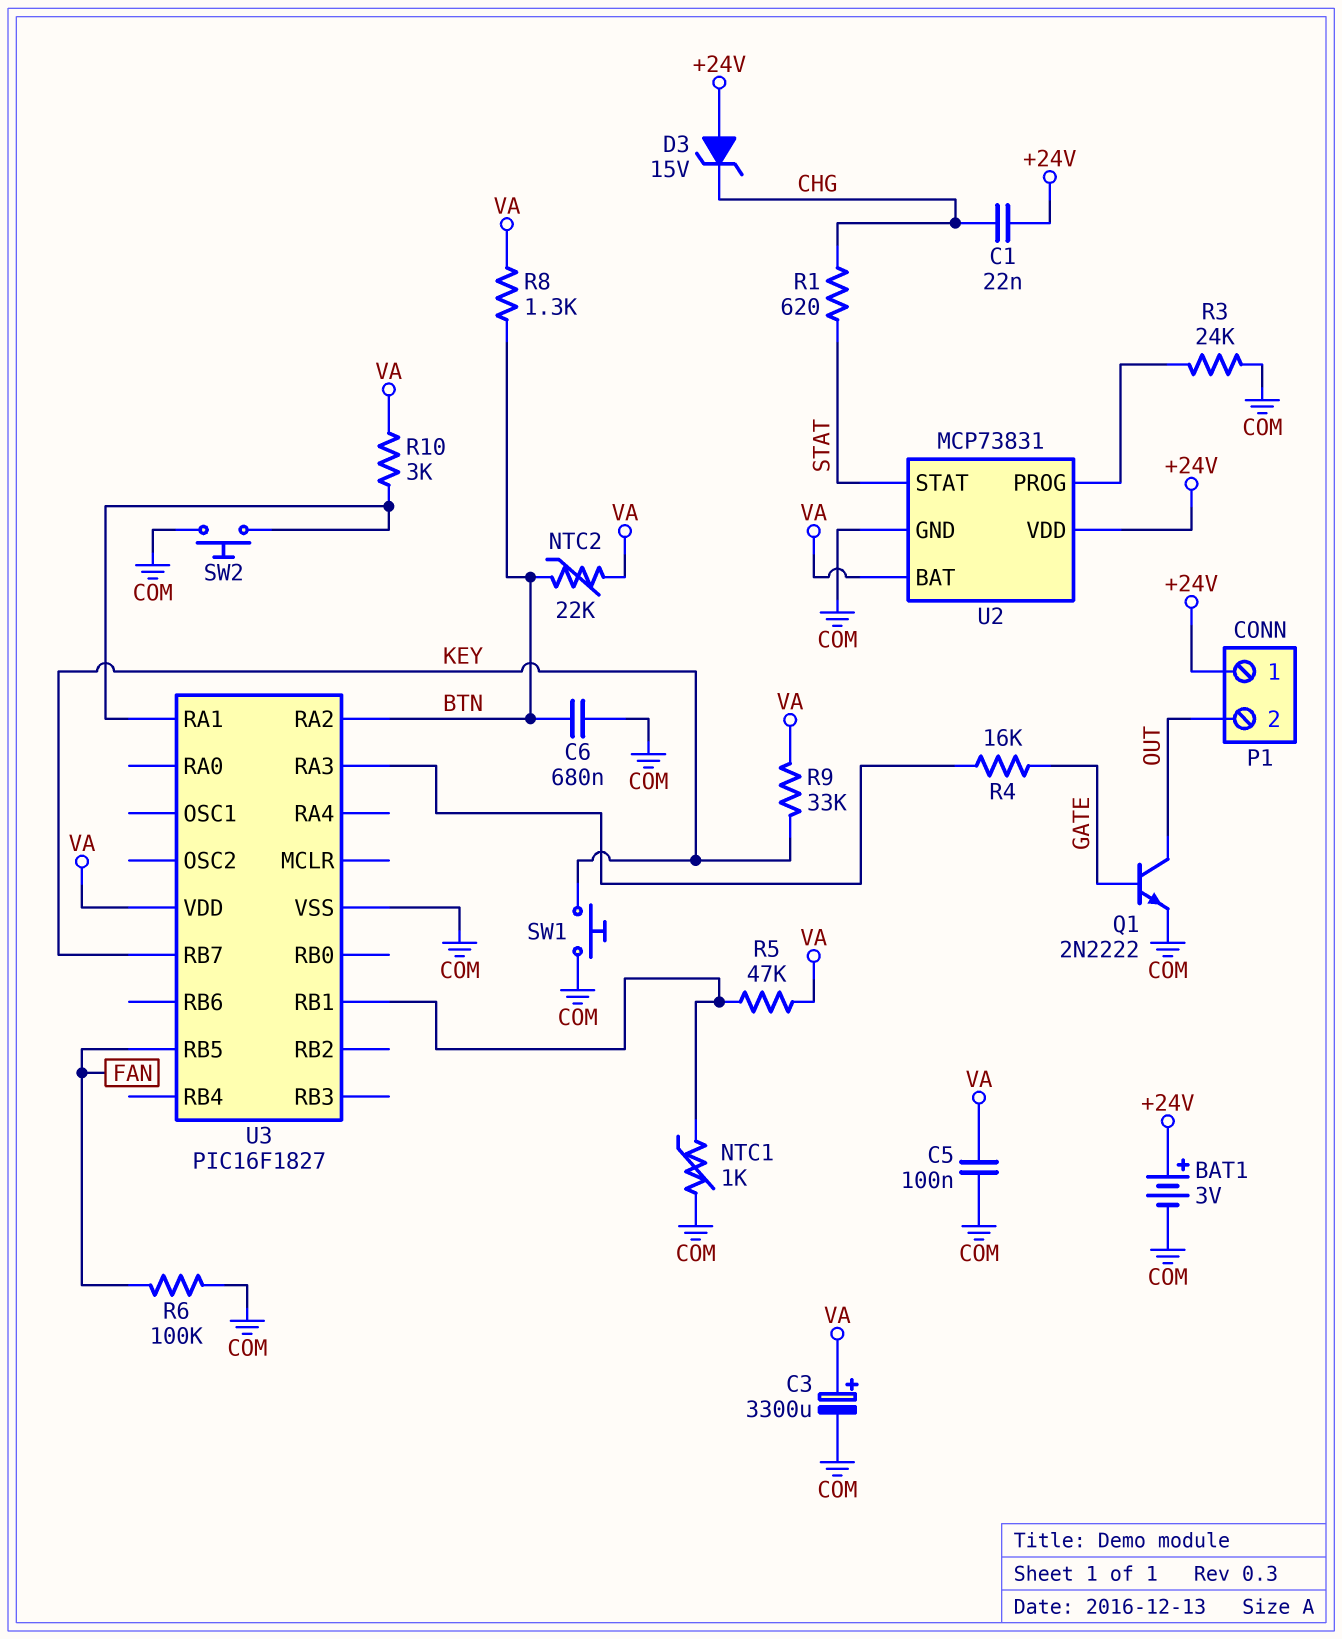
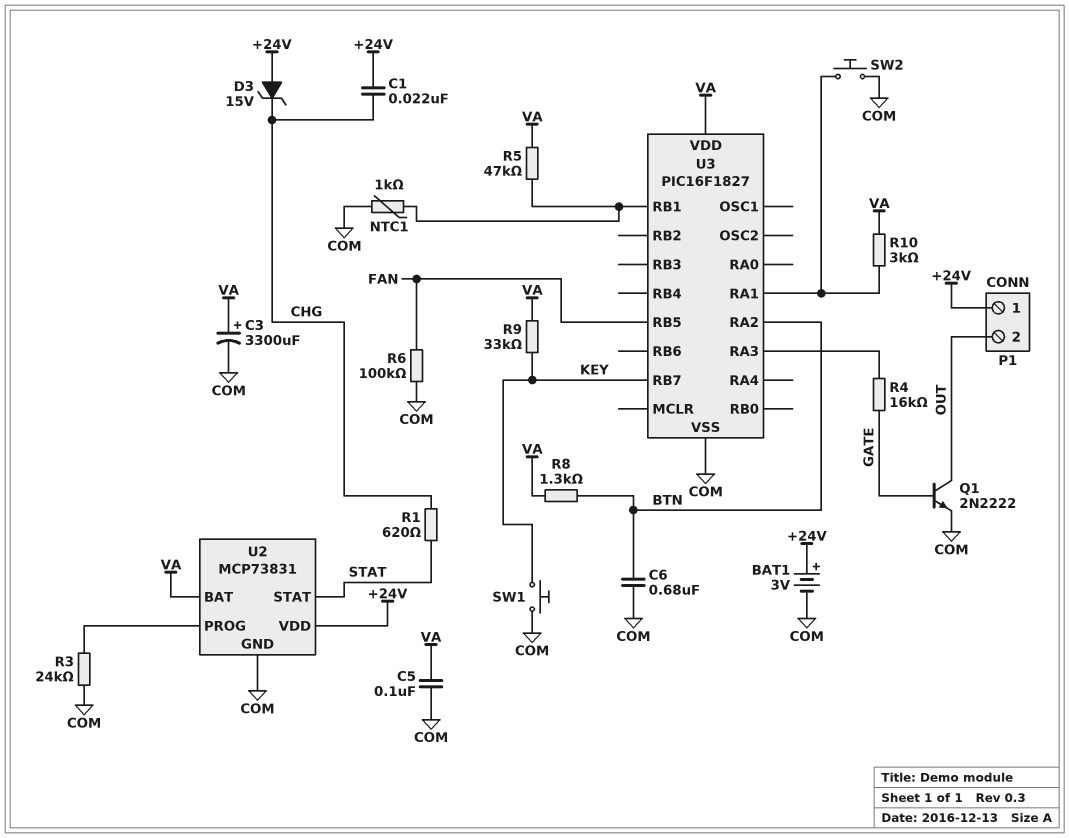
NTC2: 22k (BTN, VA) -> none

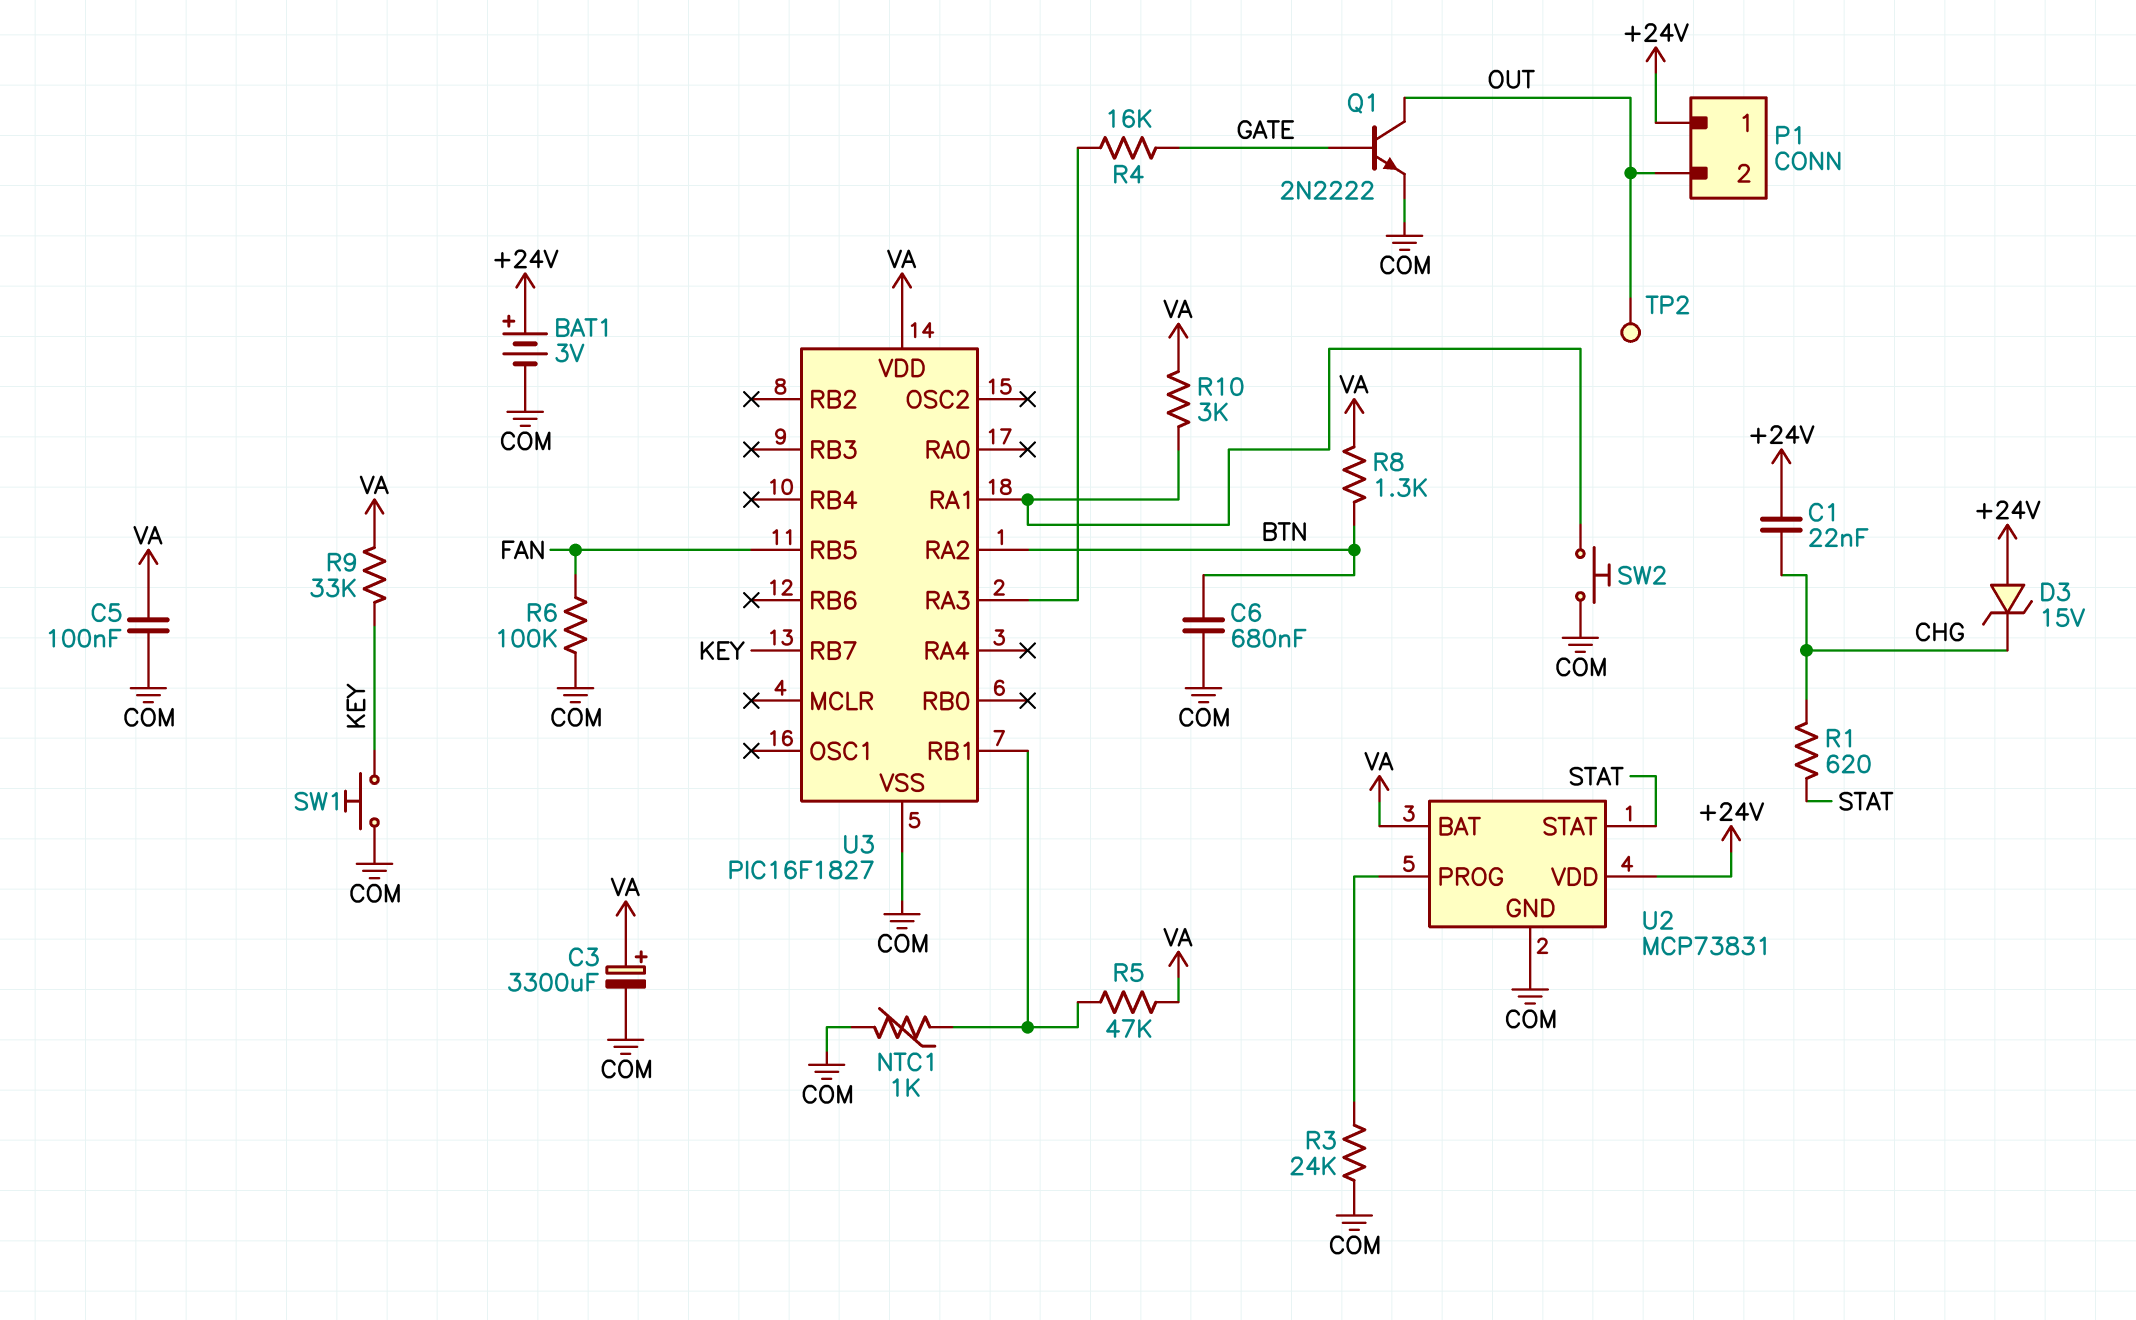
TP2: none -> test point (OUT)

